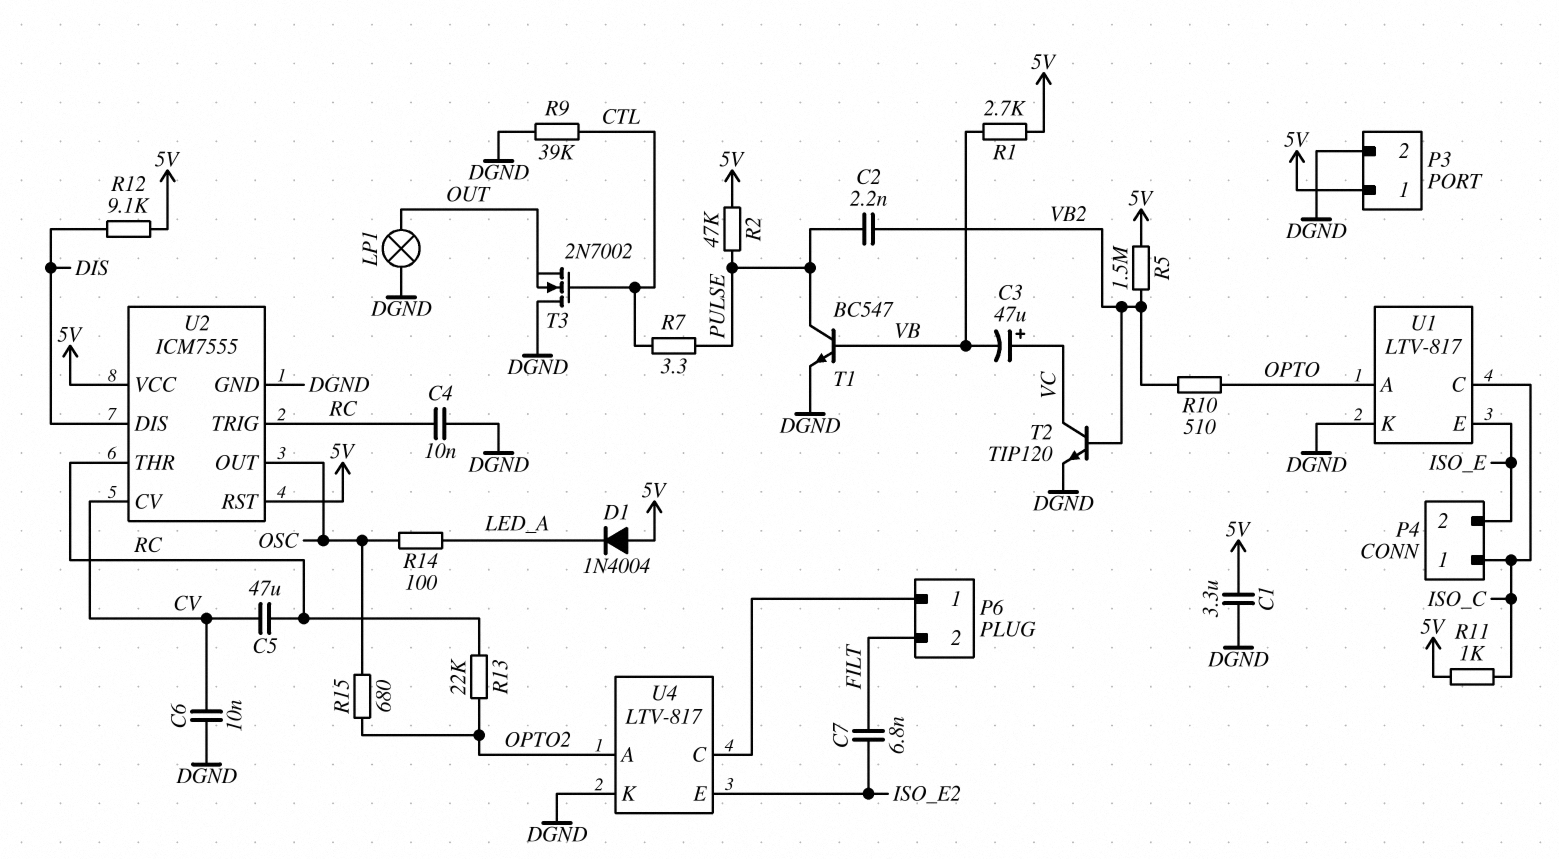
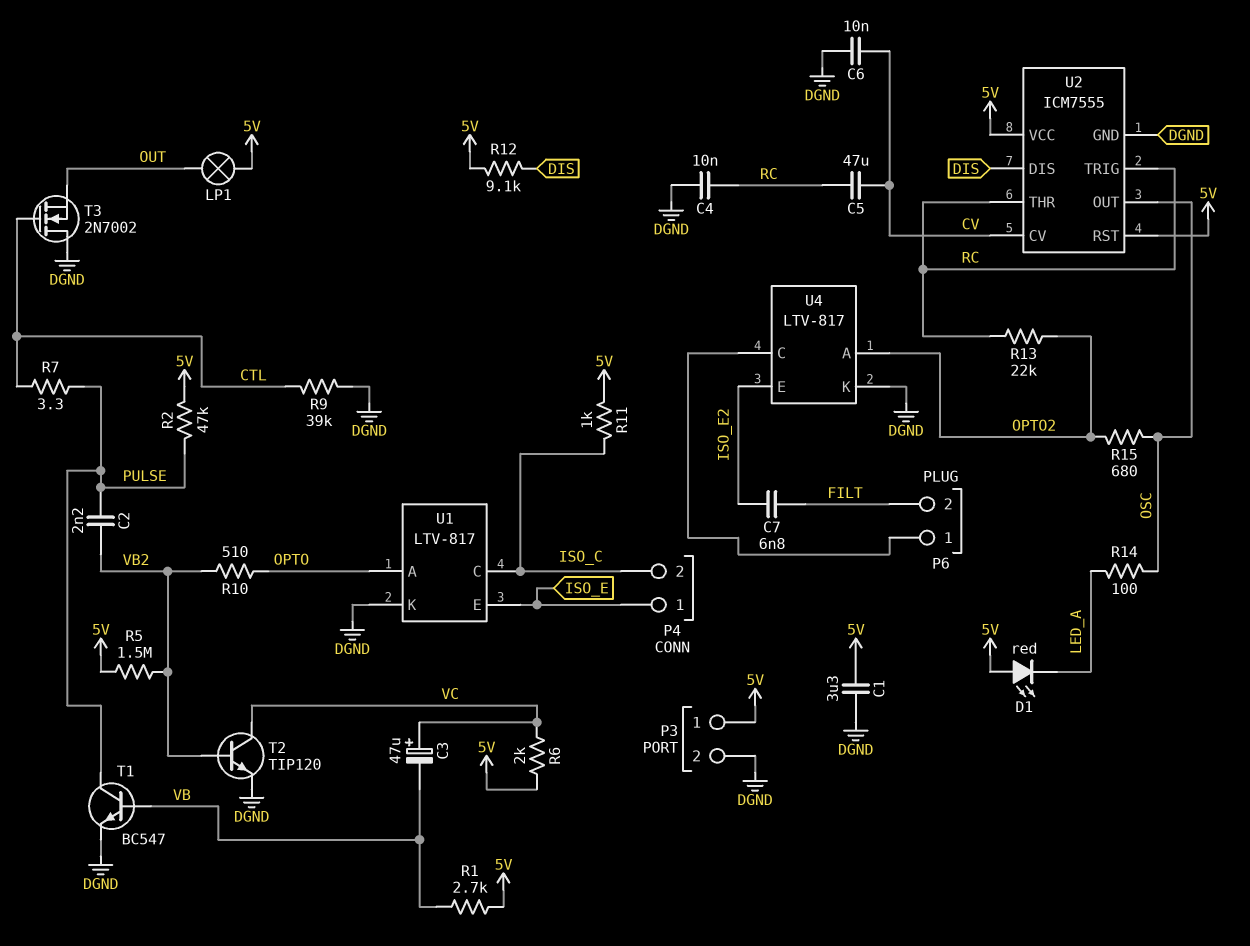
D1: diode 1N4004 (A 5V, K LED_A) -> LED red (A 5V, K LED_A)
LP1: lamp (DGND, OUT) -> lamp (5V, OUT)
P4 pin 1: ISO_C -> ISO_E
P4 pin 2: ISO_E -> ISO_C
R6: none -> 2k (5V, VC)

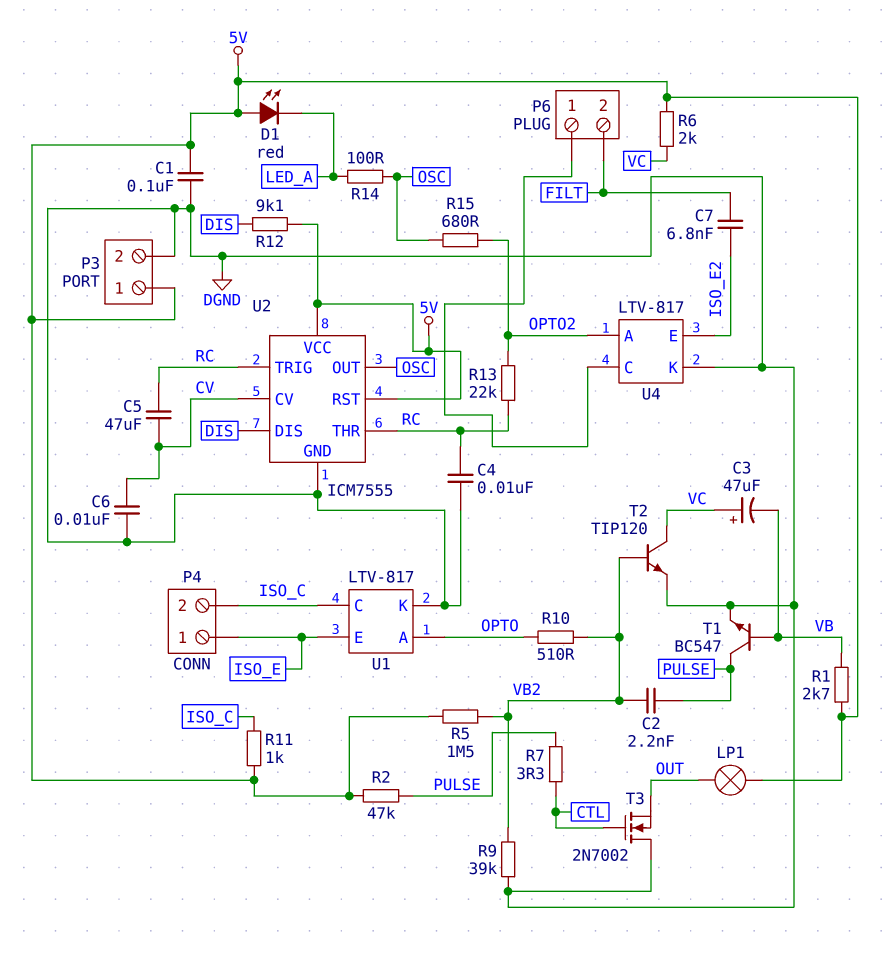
C1: 3.3uF (5V, DGND) -> 100nF (5V, DGND)
R9: 39k (CTL, DGND) -> 39k (DGND, VB2)

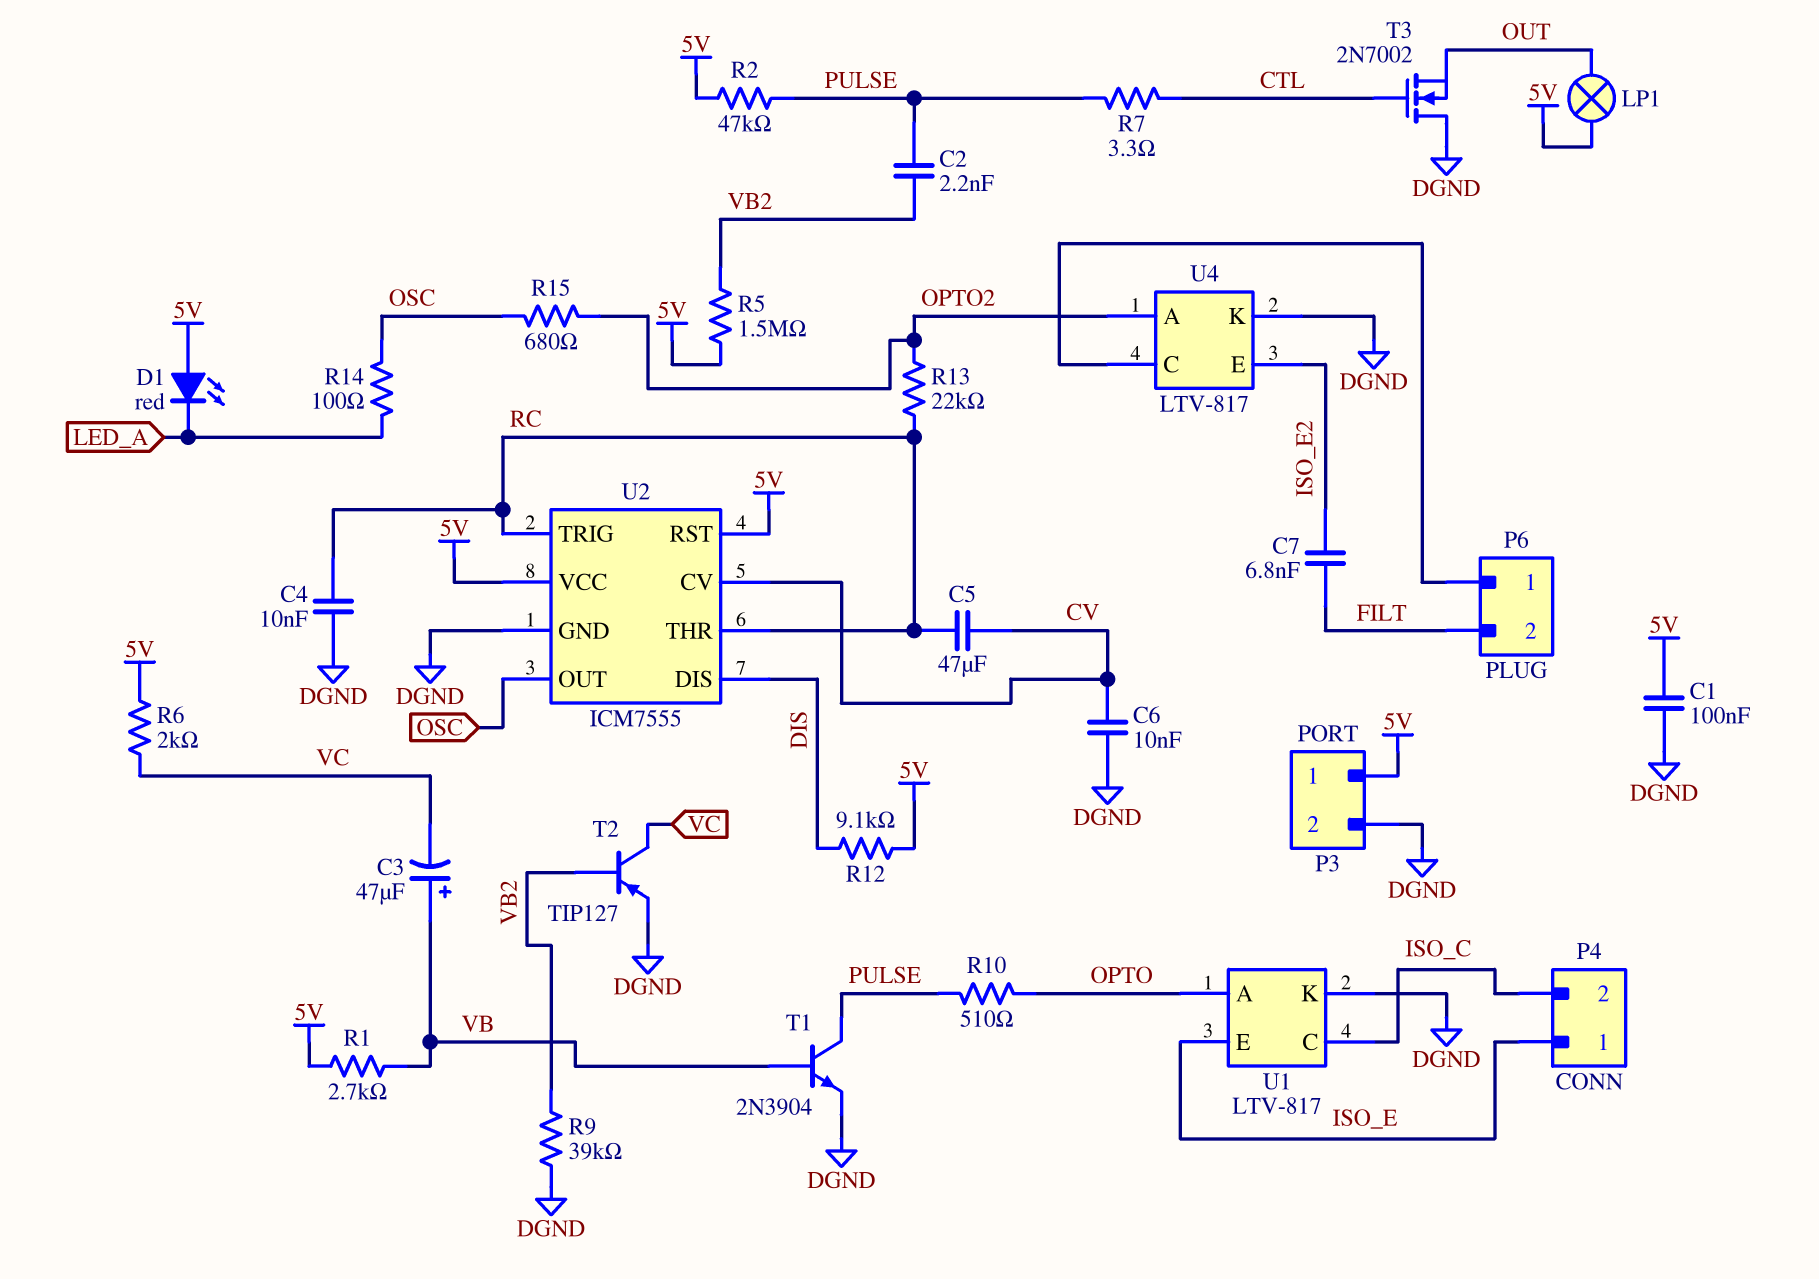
C3: 47uF (plus VC, minus VB) -> 47uF (plus VB, minus VC)
R10: 510 (OPTO, VB2) -> 510 (OPTO, PULSE)
R11: 1k (5V, ISO_C) -> none
T1: NPN BC547 (B VB, C PULSE, E DGND) -> NPN 2N3904 (B VB, C PULSE, E DGND)
T2: NPN TIP120 (B VB2, C VC, E DGND) -> PNP TIP127 (B VB2, C VC, E DGND)

